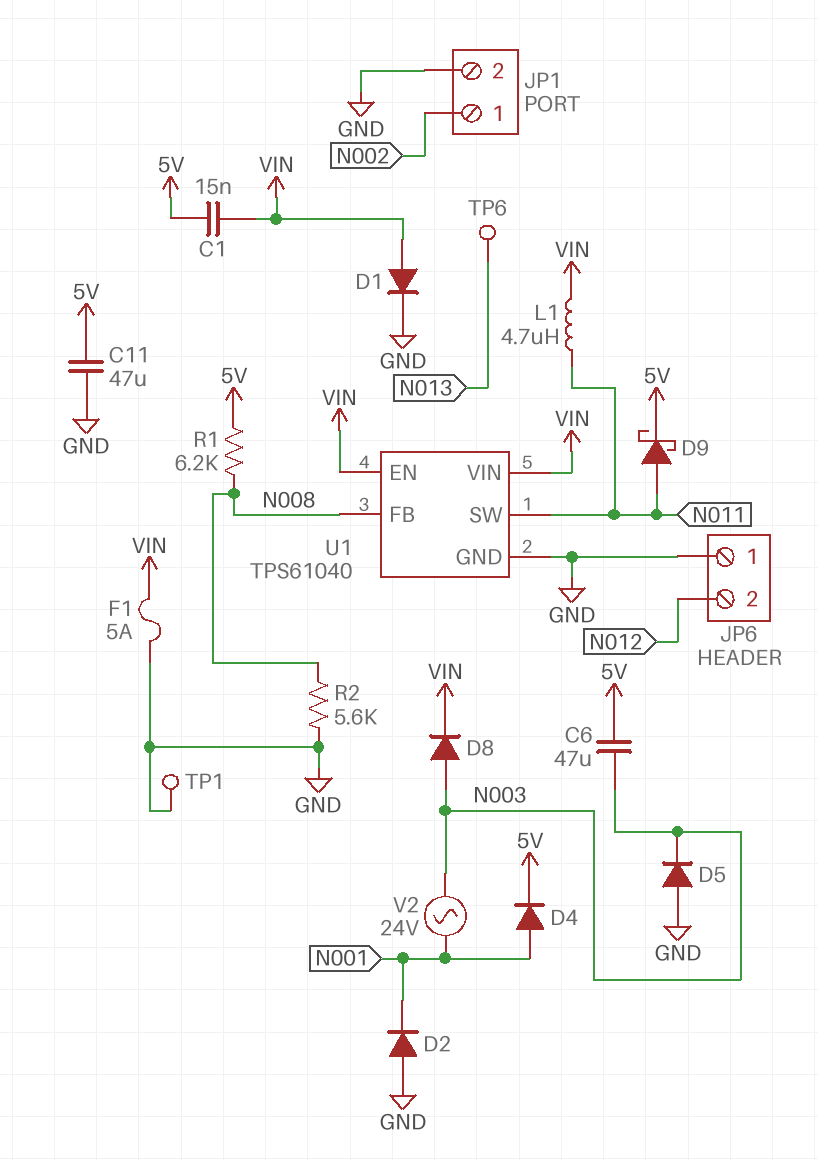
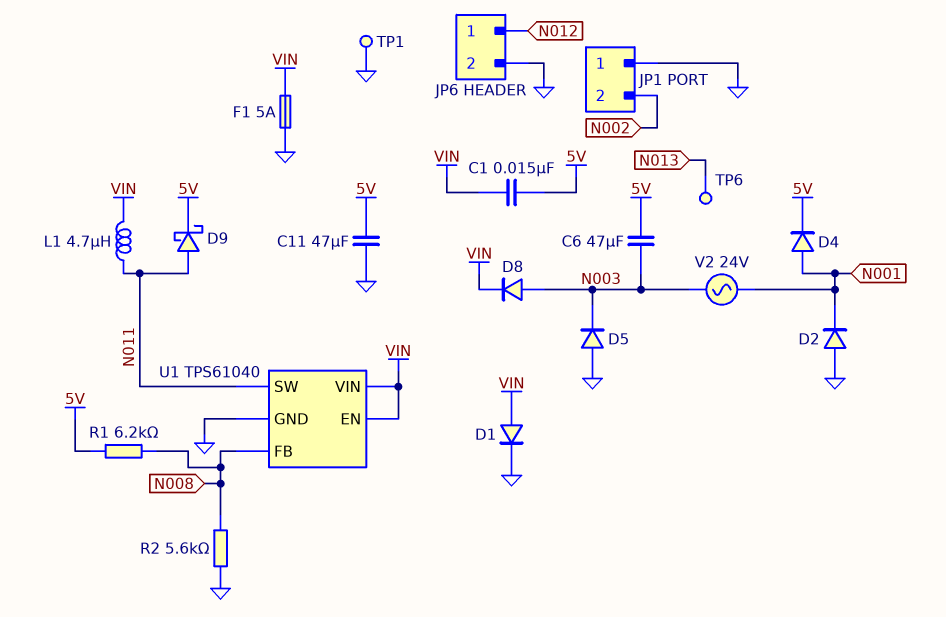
JP1 pin 1: N002 -> GND
JP1 pin 2: GND -> N002
JP6 pin 1: GND -> N012
JP6 pin 2: N012 -> GND

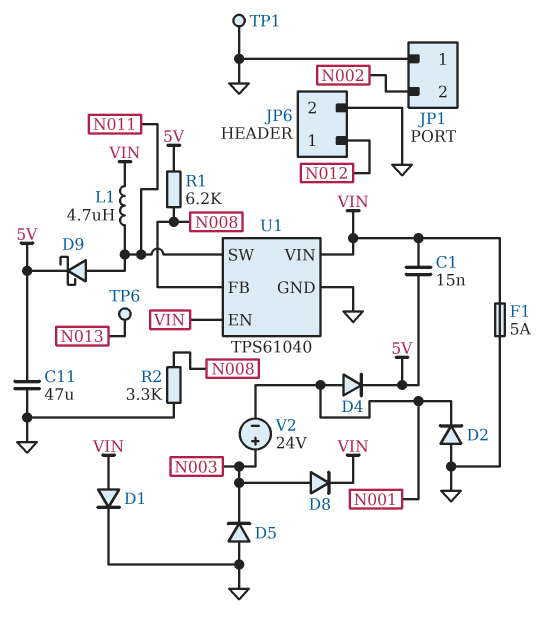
C6: 47uF (5V, N003) -> none
R2: 5.6k (GND, N008) -> 3.3k (GND, N008)
V2: AC 24V (N001, N003) -> 24V (plus N003, minus N001)

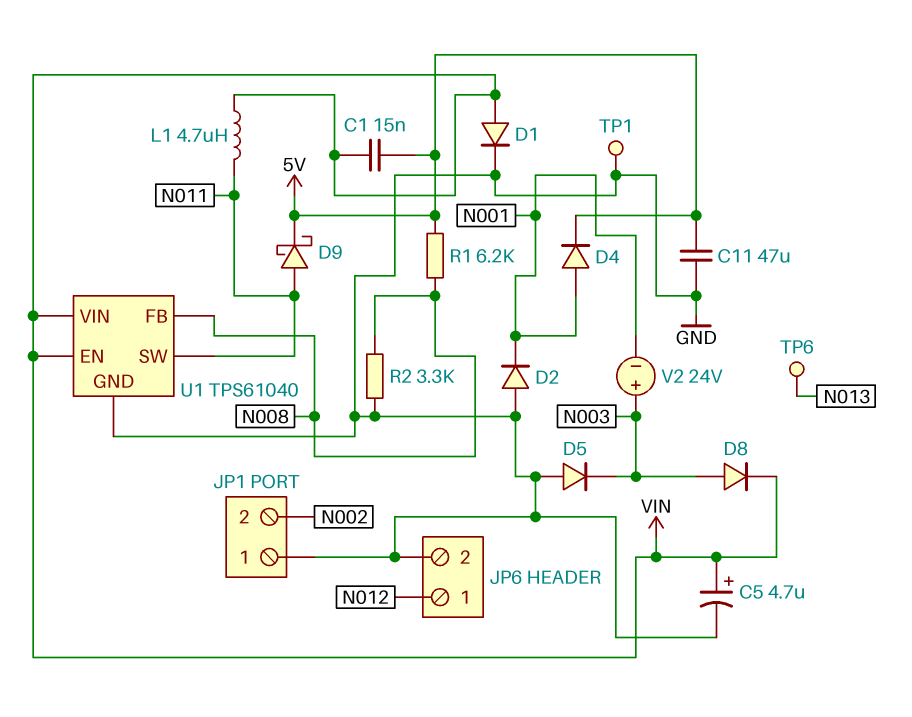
C5: none -> 4.7uF (plus VIN, minus GND)
F1: 5A (GND, VIN) -> none

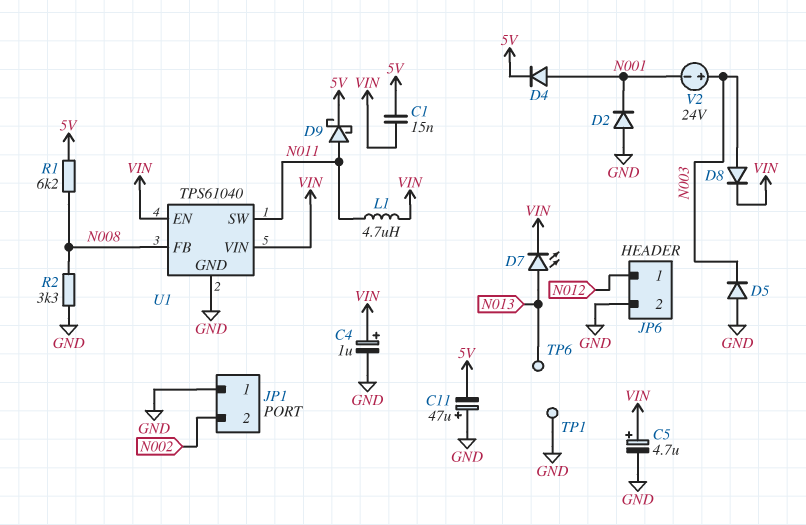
C4: none -> 1uF (plus VIN, minus GND)
C11: 47uF (5V, GND) -> 47uF (plus GND, minus 5V)
D1: diode (A VIN, K GND) -> none
D7: none -> LED (A N013, K VIN)

